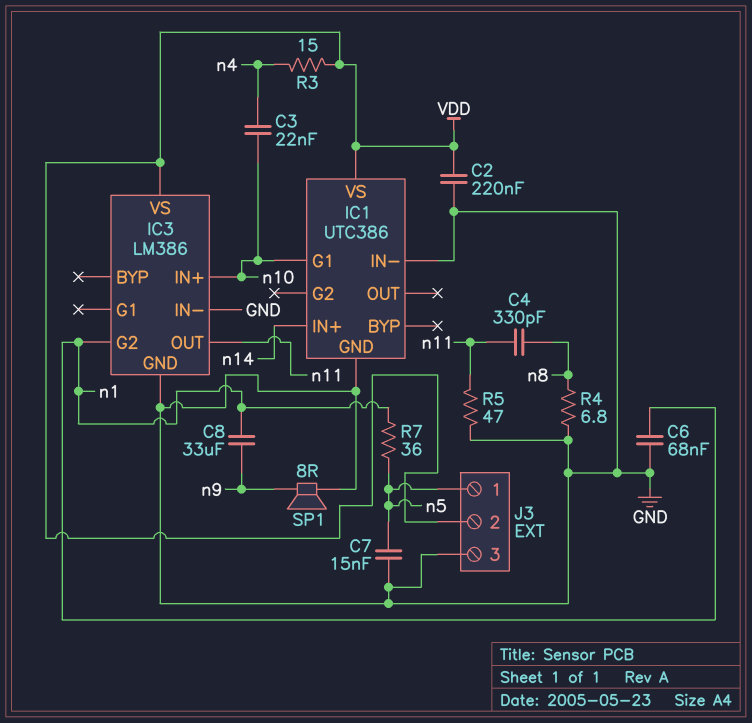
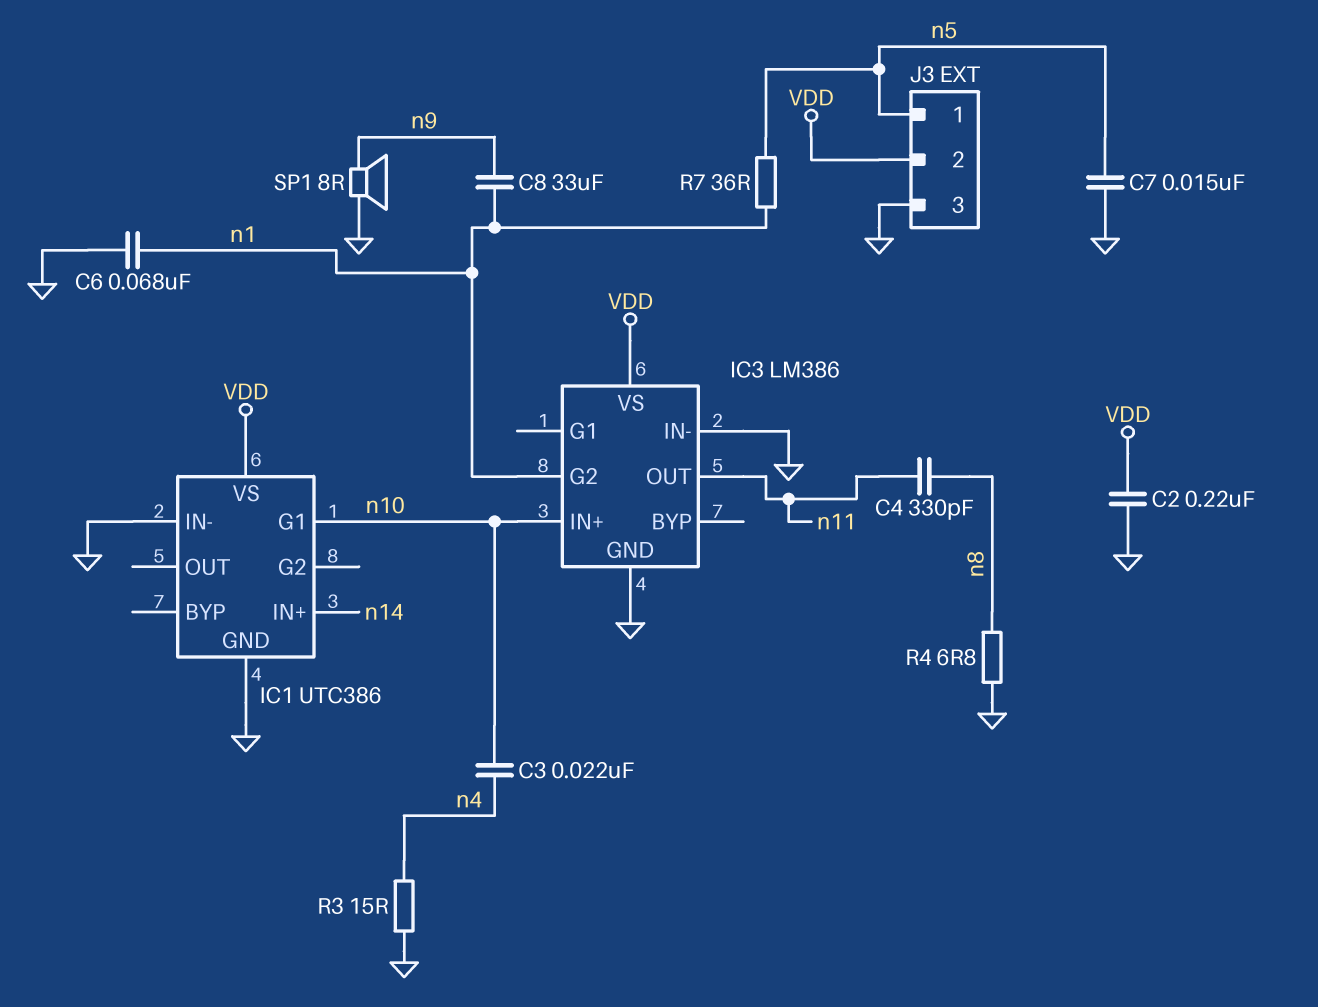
R3: 15 (VDD, n4) -> 15 (GND, n4)
R5: 47 (GND, n11) -> none

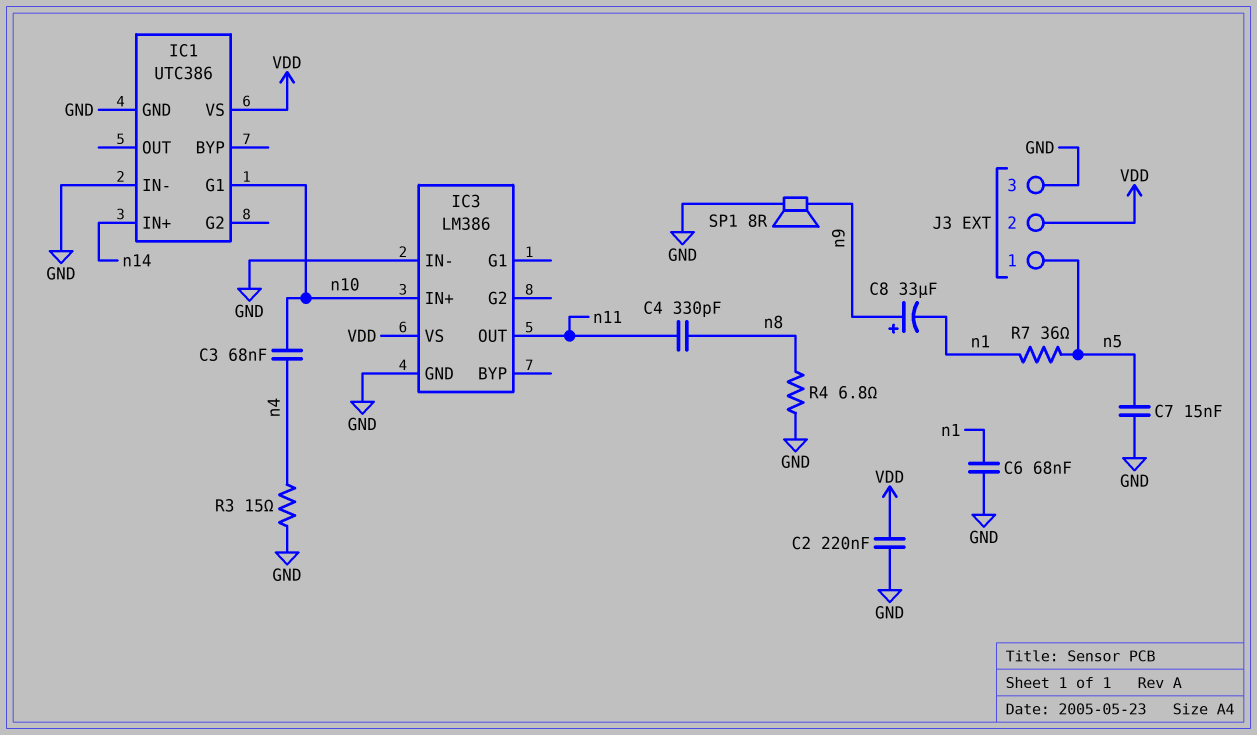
C3: 22nF (n4, n10) -> 68nF (n4, n10)
C8: 33uF (n1, n9) -> 33uF (plus n9, minus n1)
IC3 pin G2: n1 -> none

